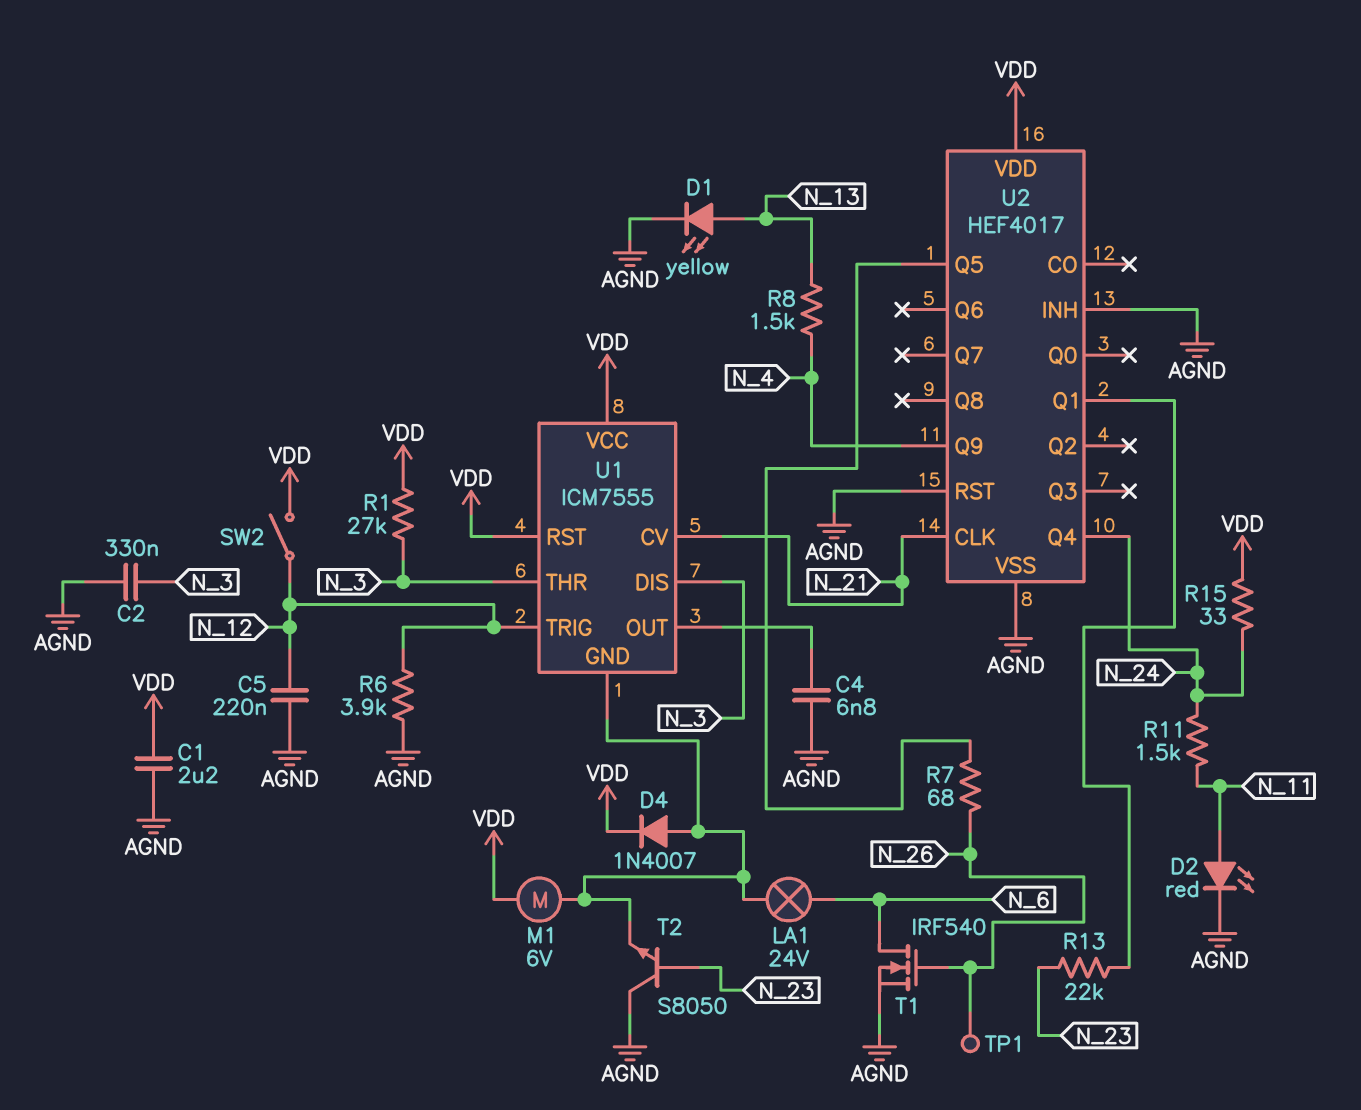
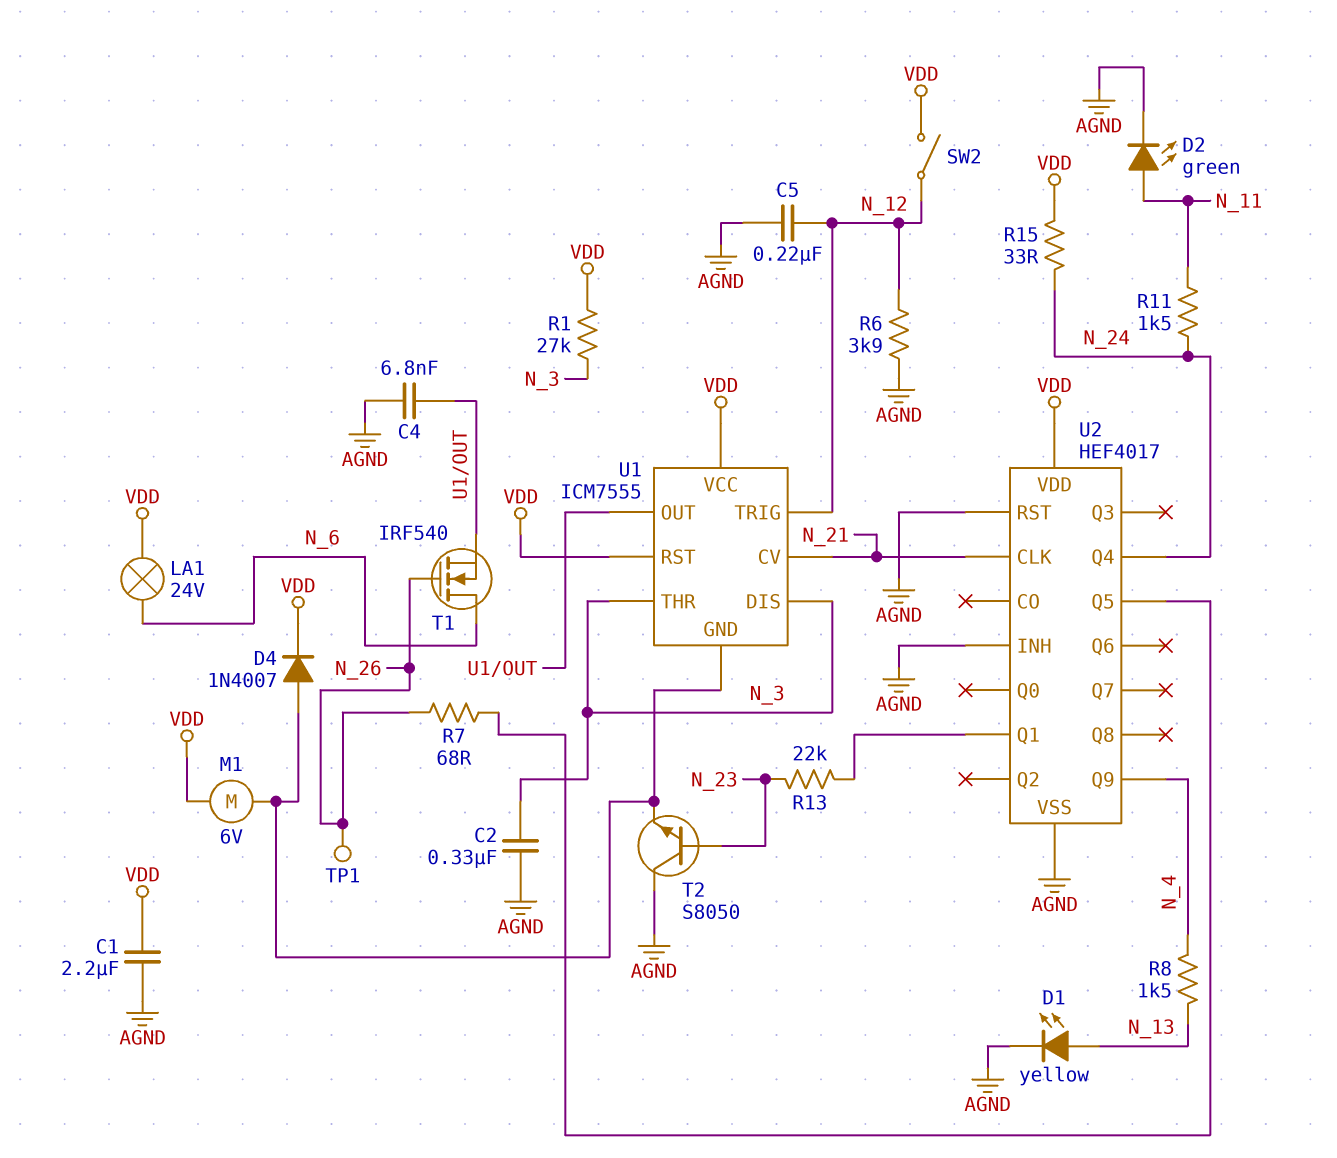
D2: LED red (A N_11, K AGND) -> LED green (A N_11, K AGND)
LA1: lamp 24V (N_6, U1/GND) -> lamp 24V (N_6, VDD)
T1: NMOS IRF540 (G N_26, D N_6, S AGND) -> NMOS IRF540 (G N_26, D N_6, S U1/OUT)

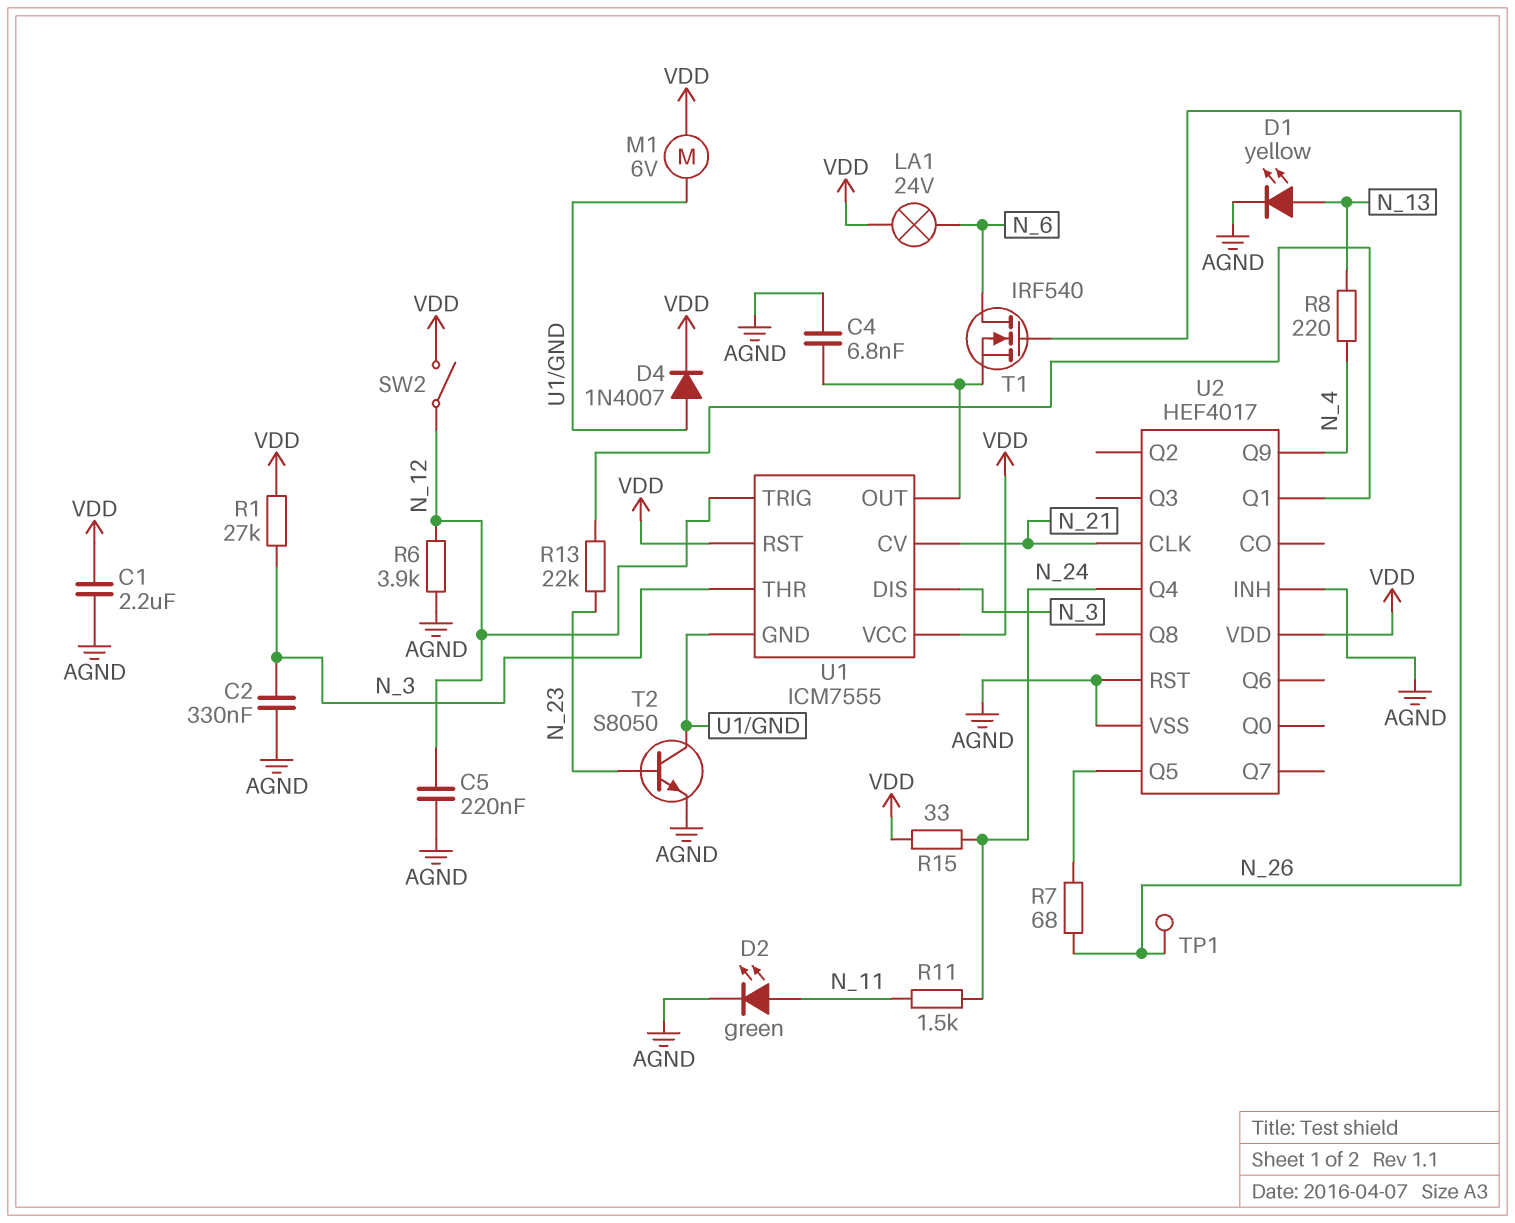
R8: 1.5k (N_4, N_13) -> 220 (N_4, N_13)
T2: NPN S8050 (B N_23, C AGND, E U1/GND) -> NPN S8050 (B N_23, C U1/GND, E AGND)

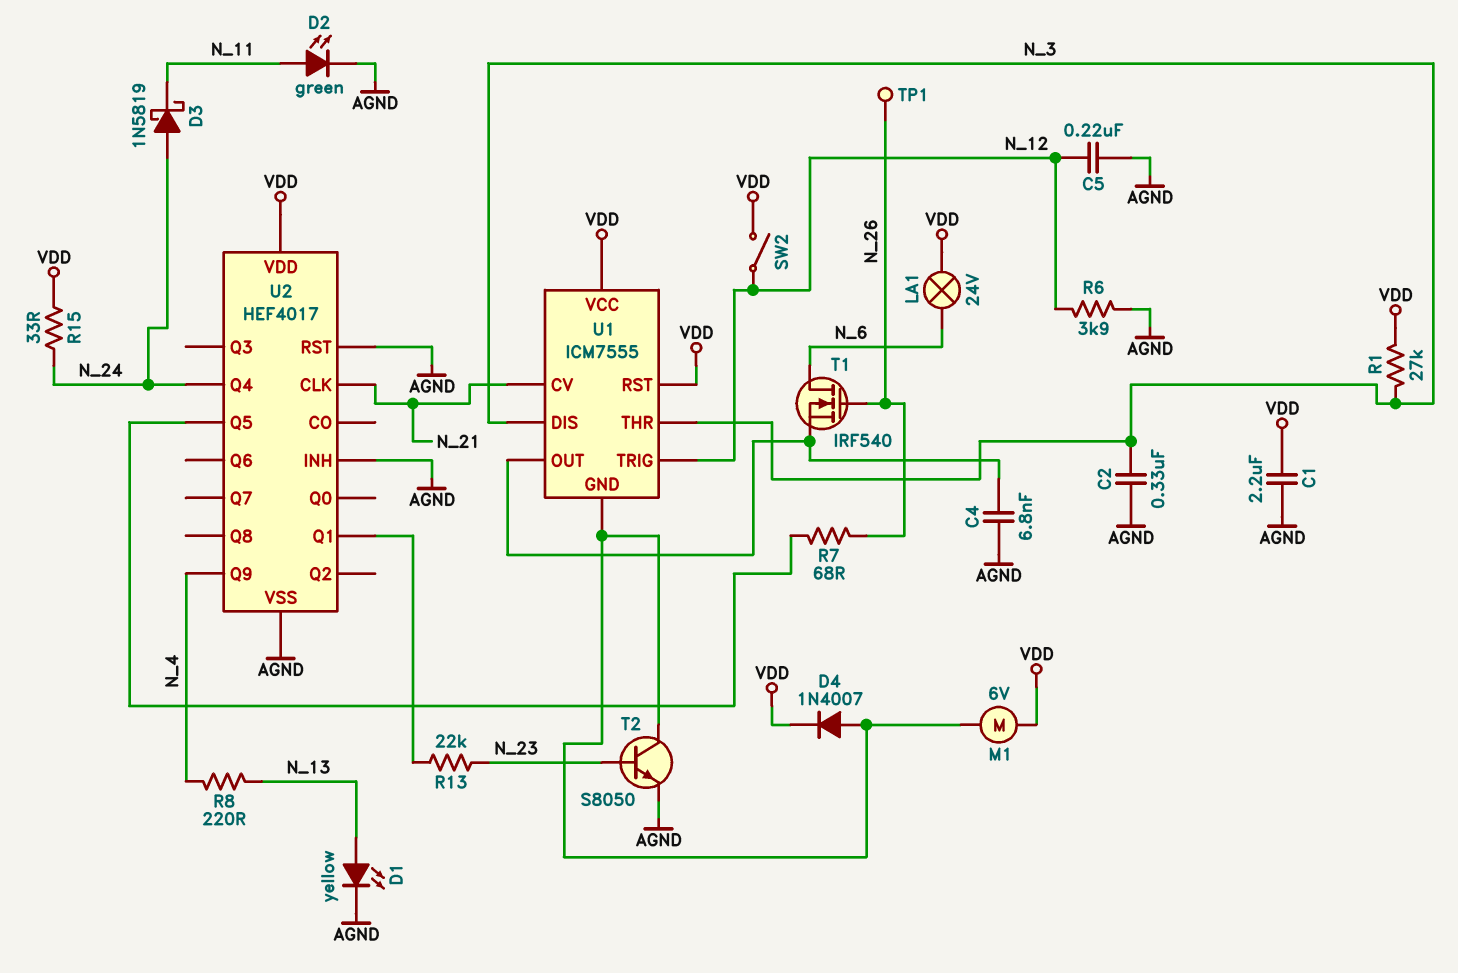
D3: none -> schottky 1N5819 (A N_24, K N_11)
R11: 1.5k (N_11, N_24) -> none

